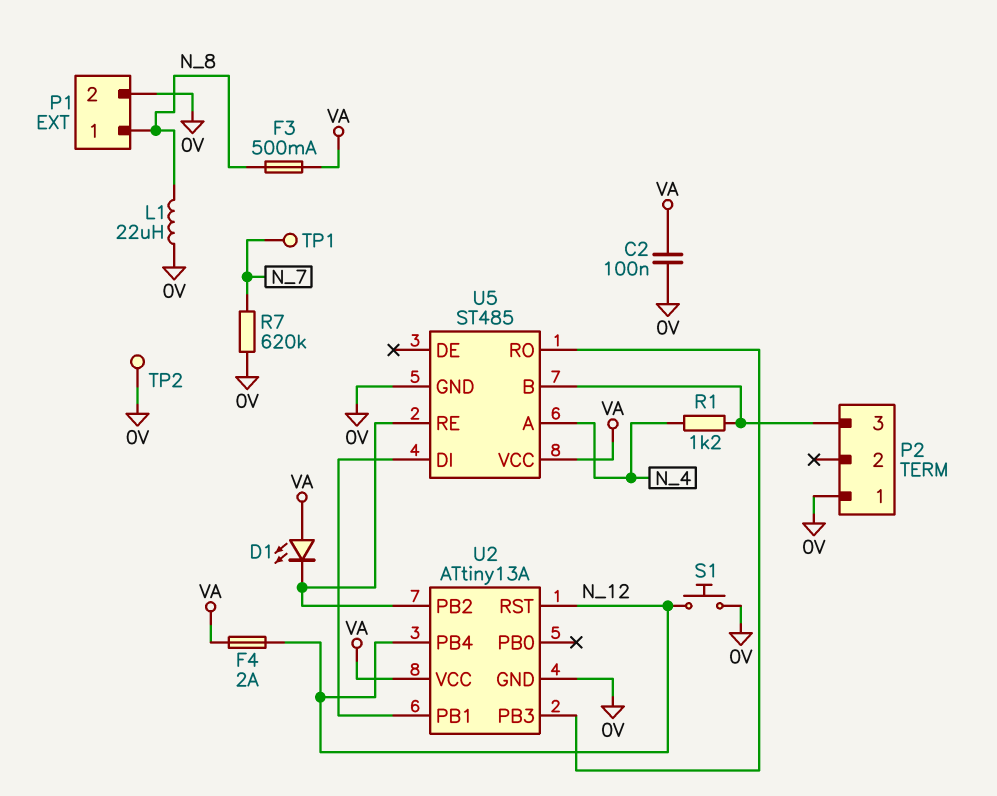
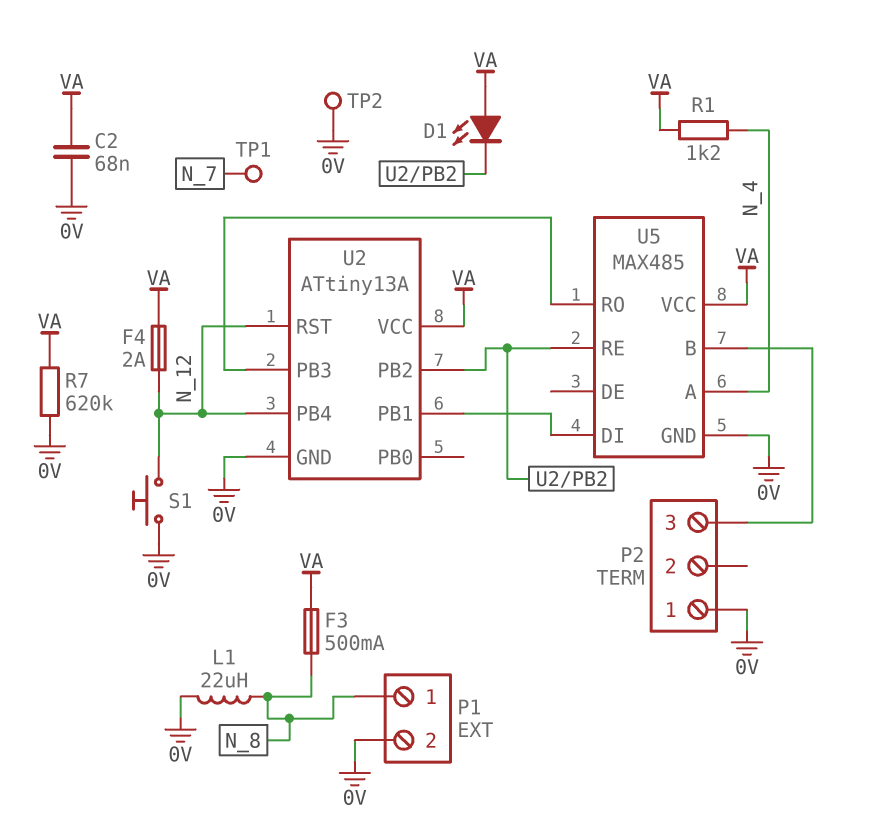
C2: 100nF (0V, VA) -> 68nF (0V, VA)
R1: 1.2k (N_4, P2/3) -> 1.2k (N_4, VA)
R7: 620k (0V, N_7) -> 620k (0V, VA)
U5: ST485 -> MAX485

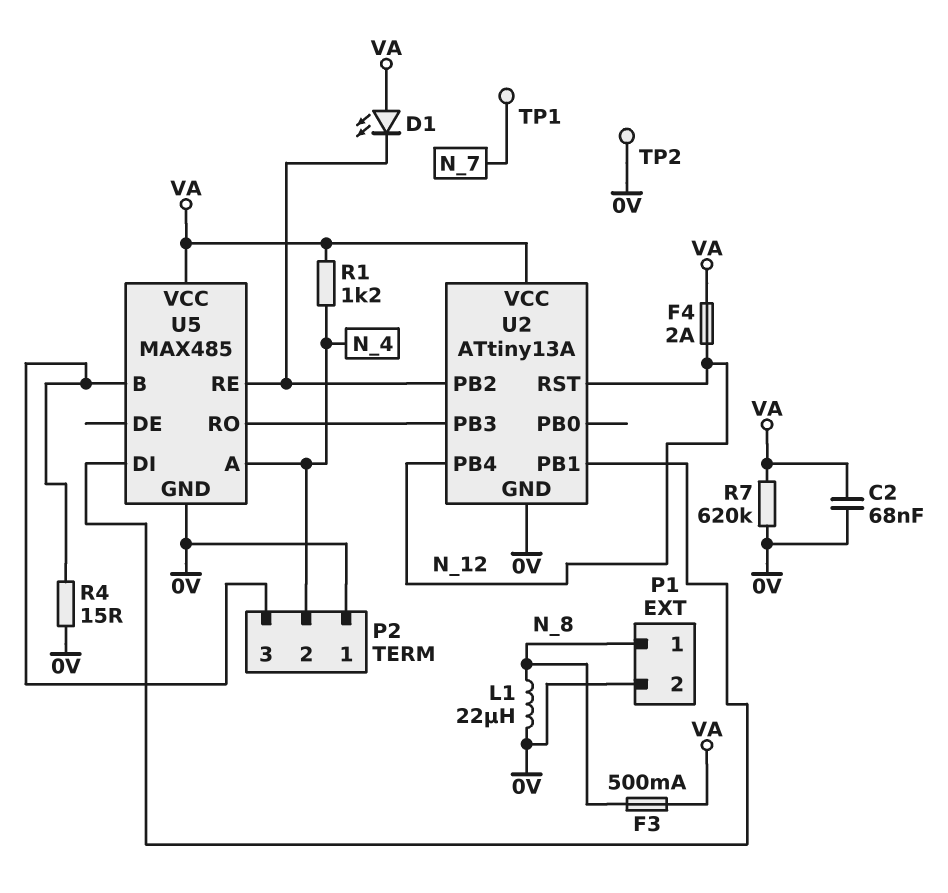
P2 pin 2: none -> N_4
R4: none -> 15 (0V, P2/3)
S1: button (0V, N_12) -> none

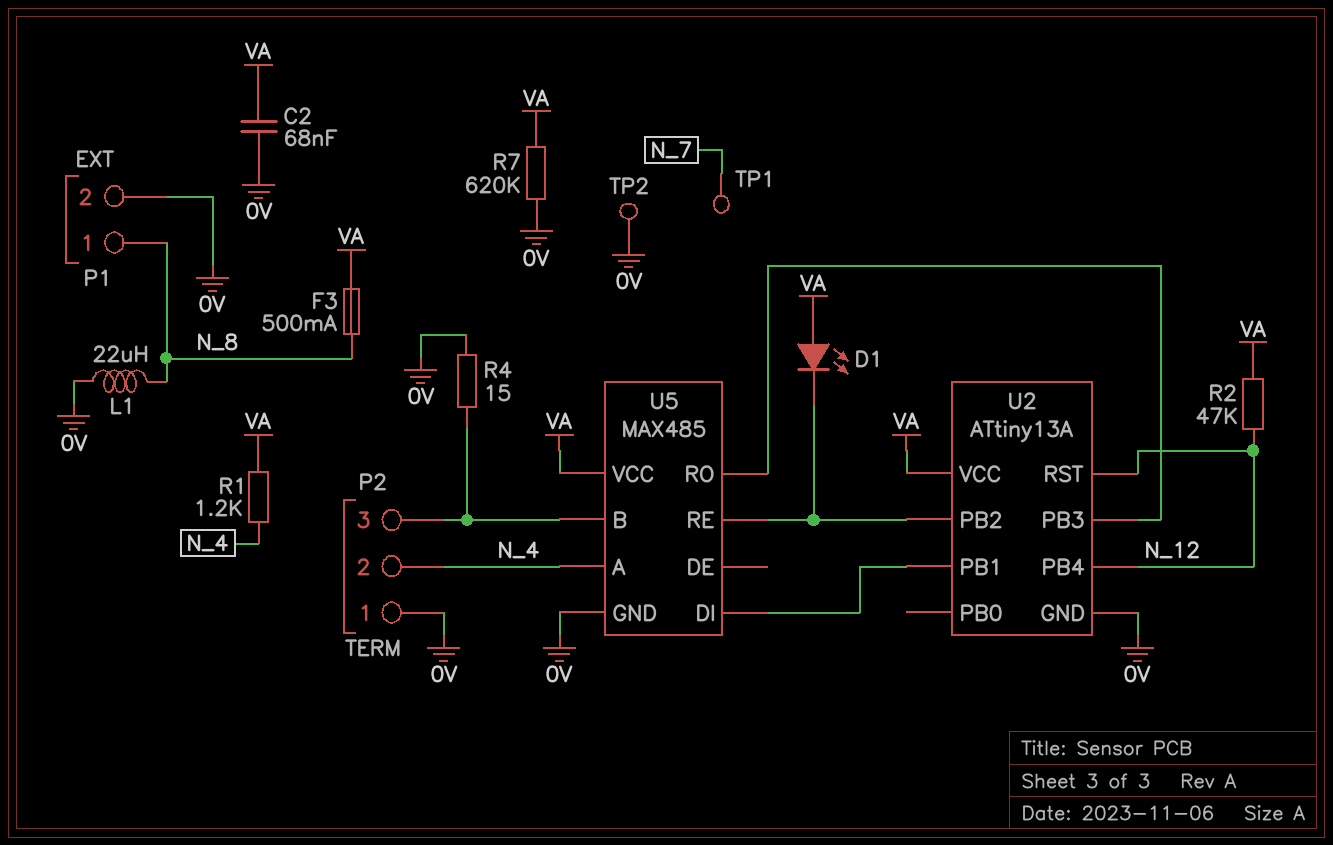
F4: 2A (N_12, VA) -> none
R2: none -> 47k (N_12, VA)

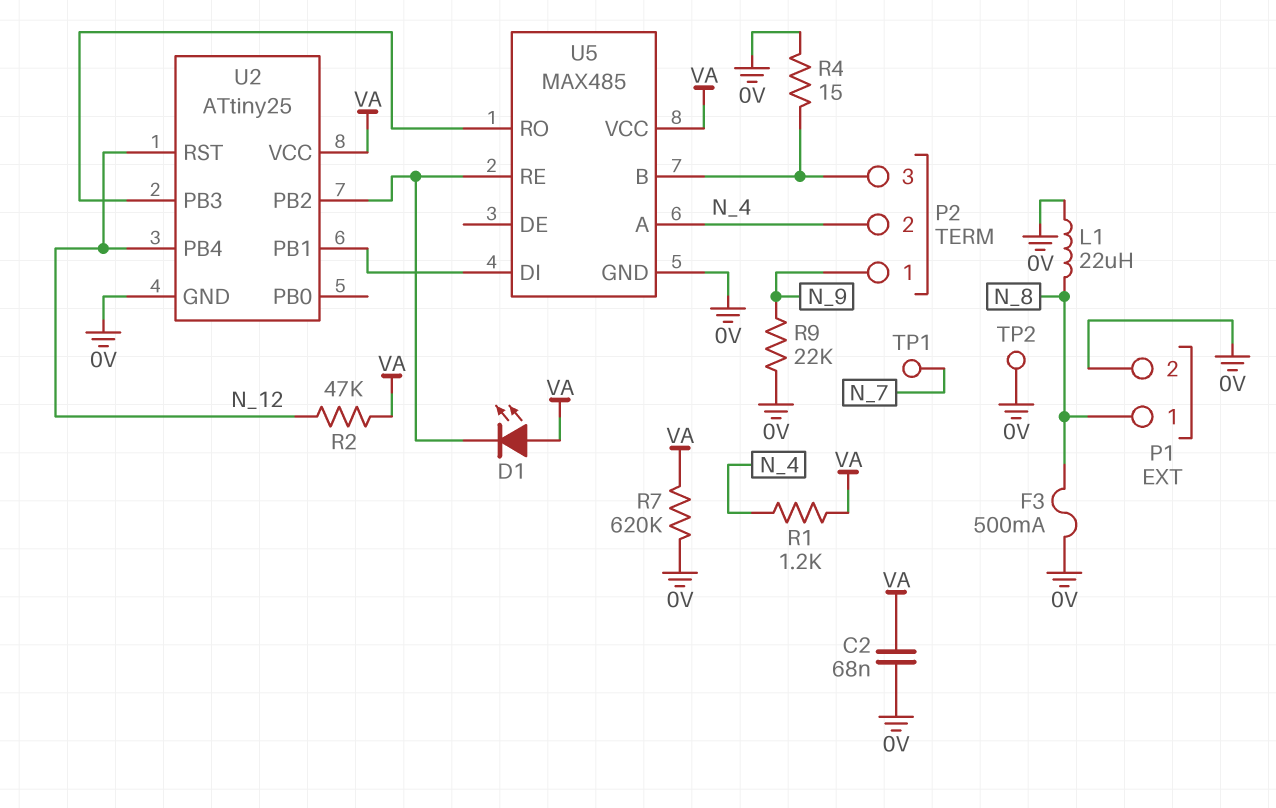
F3: 500mA (N_8, VA) -> 500mA (0V, N_8)
P2 pin 1: 0V -> N_9
R9: none -> 22k (0V, N_9)
U2: ATtiny13A -> ATtiny25

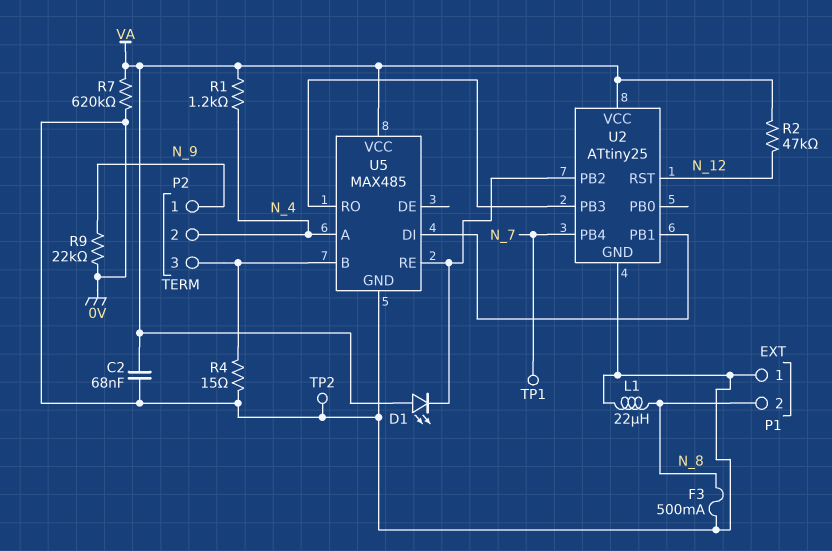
P1 pin 1: N_8 -> 0V
P1 pin 2: 0V -> N_8
U2 pin PB4: N_12 -> N_7

